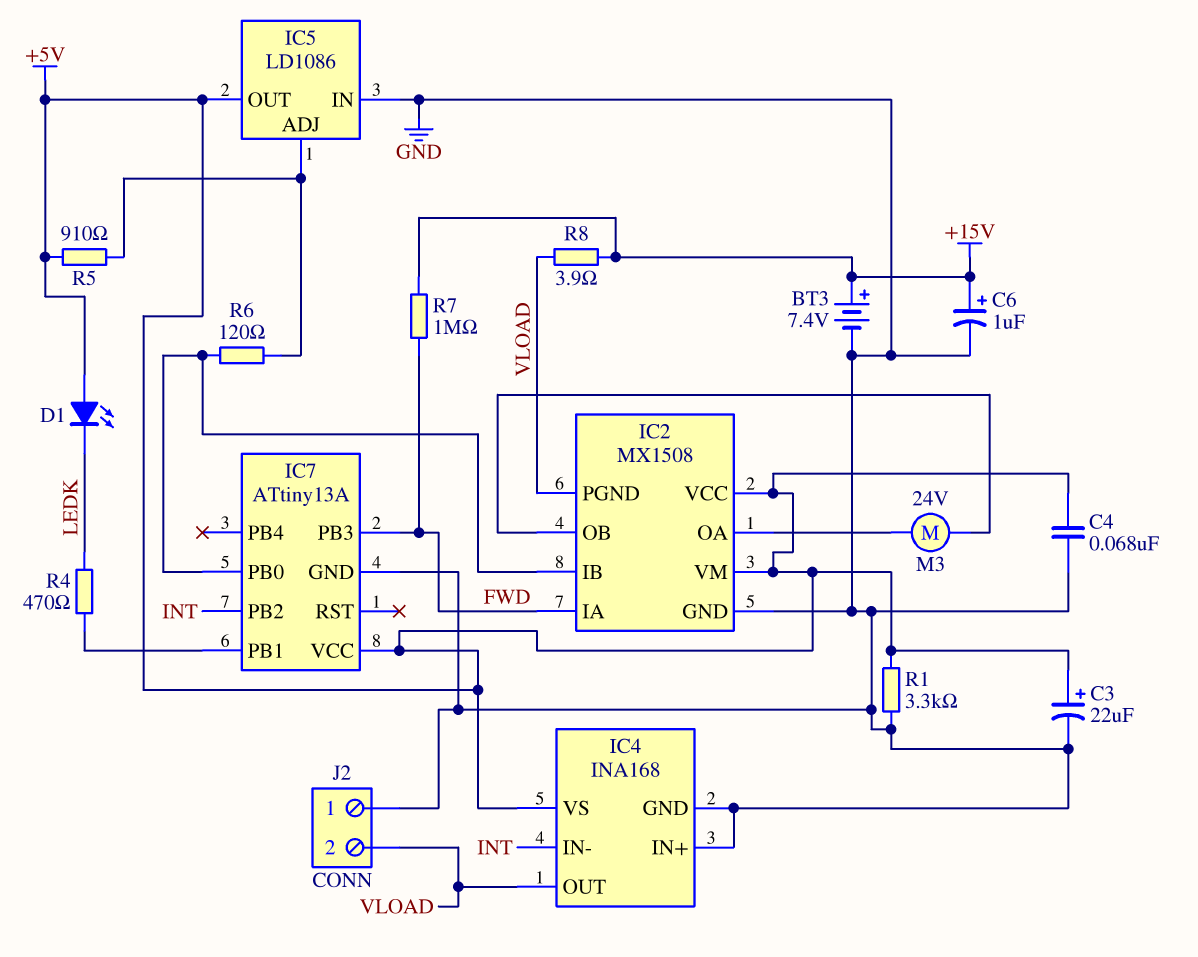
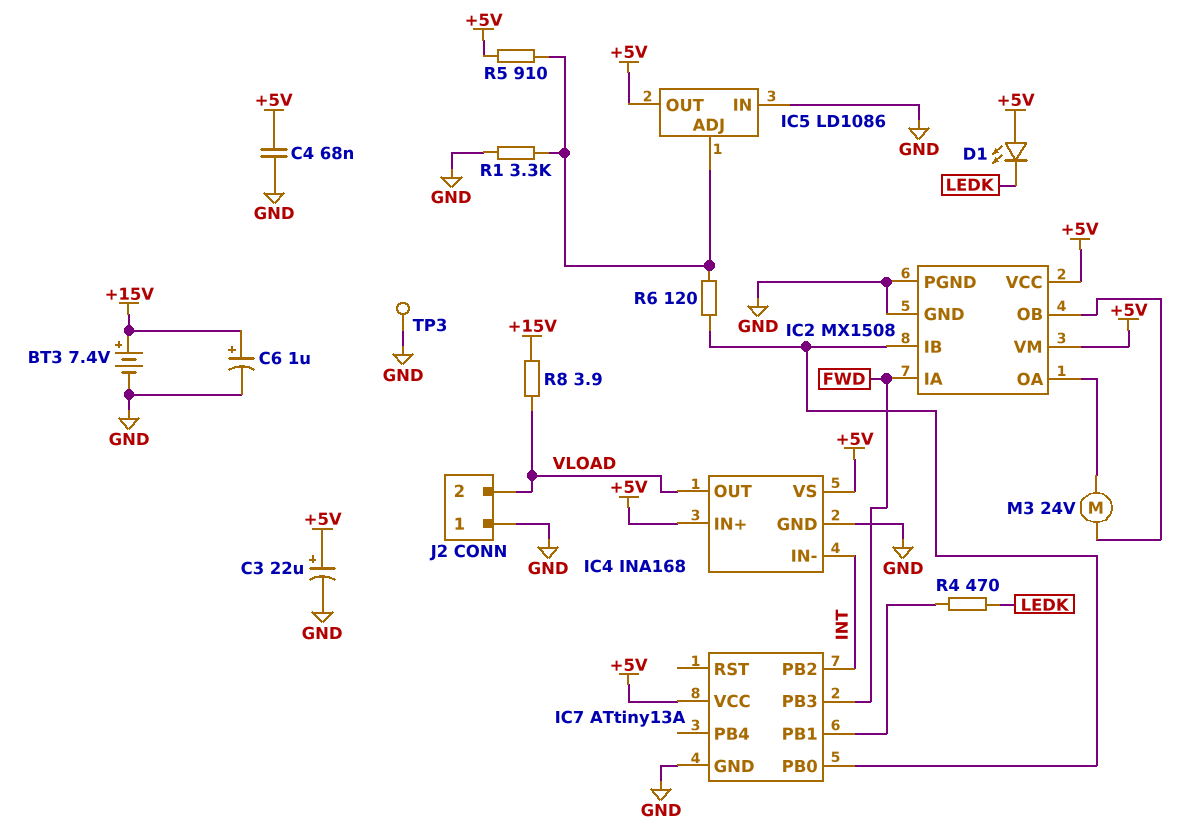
IC2 pin PGND: VLOAD -> GND
IC4 pin IN+: GND -> +5V
R1: 3.3k (+5V, GND) -> 3.3k (GND, IC5/ADJ)
R7: 1M (+15V, FWD) -> none
TP3: none -> test point (GND)

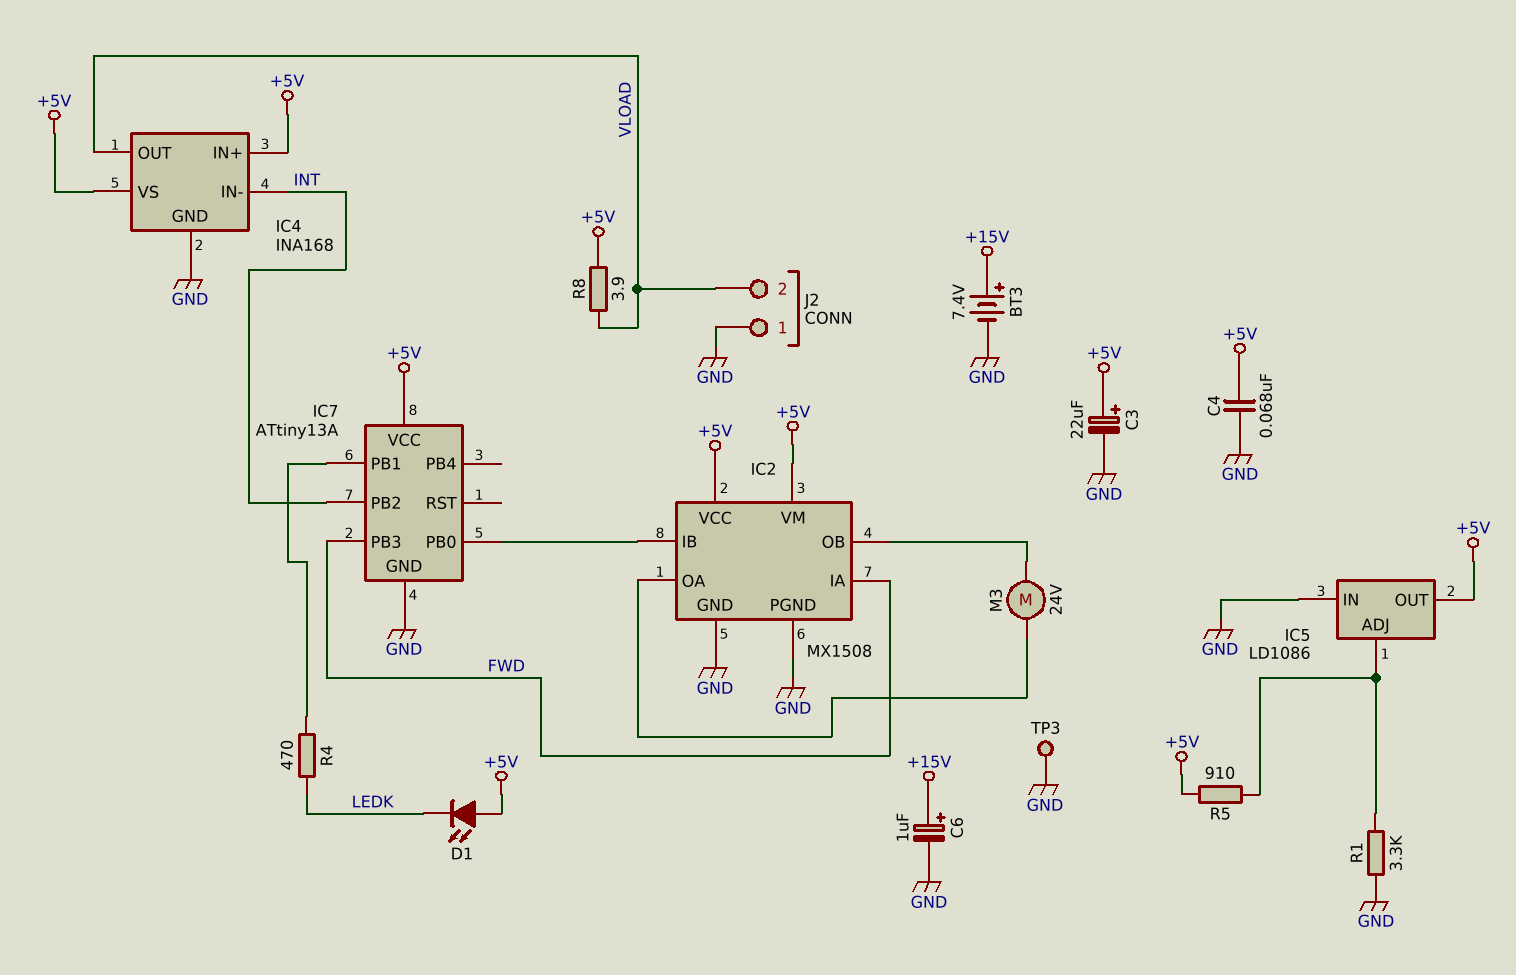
R6: 120 (IC2/IB, IC5/ADJ) -> none
R8: 3.9 (+15V, VLOAD) -> 3.9 (+5V, VLOAD)

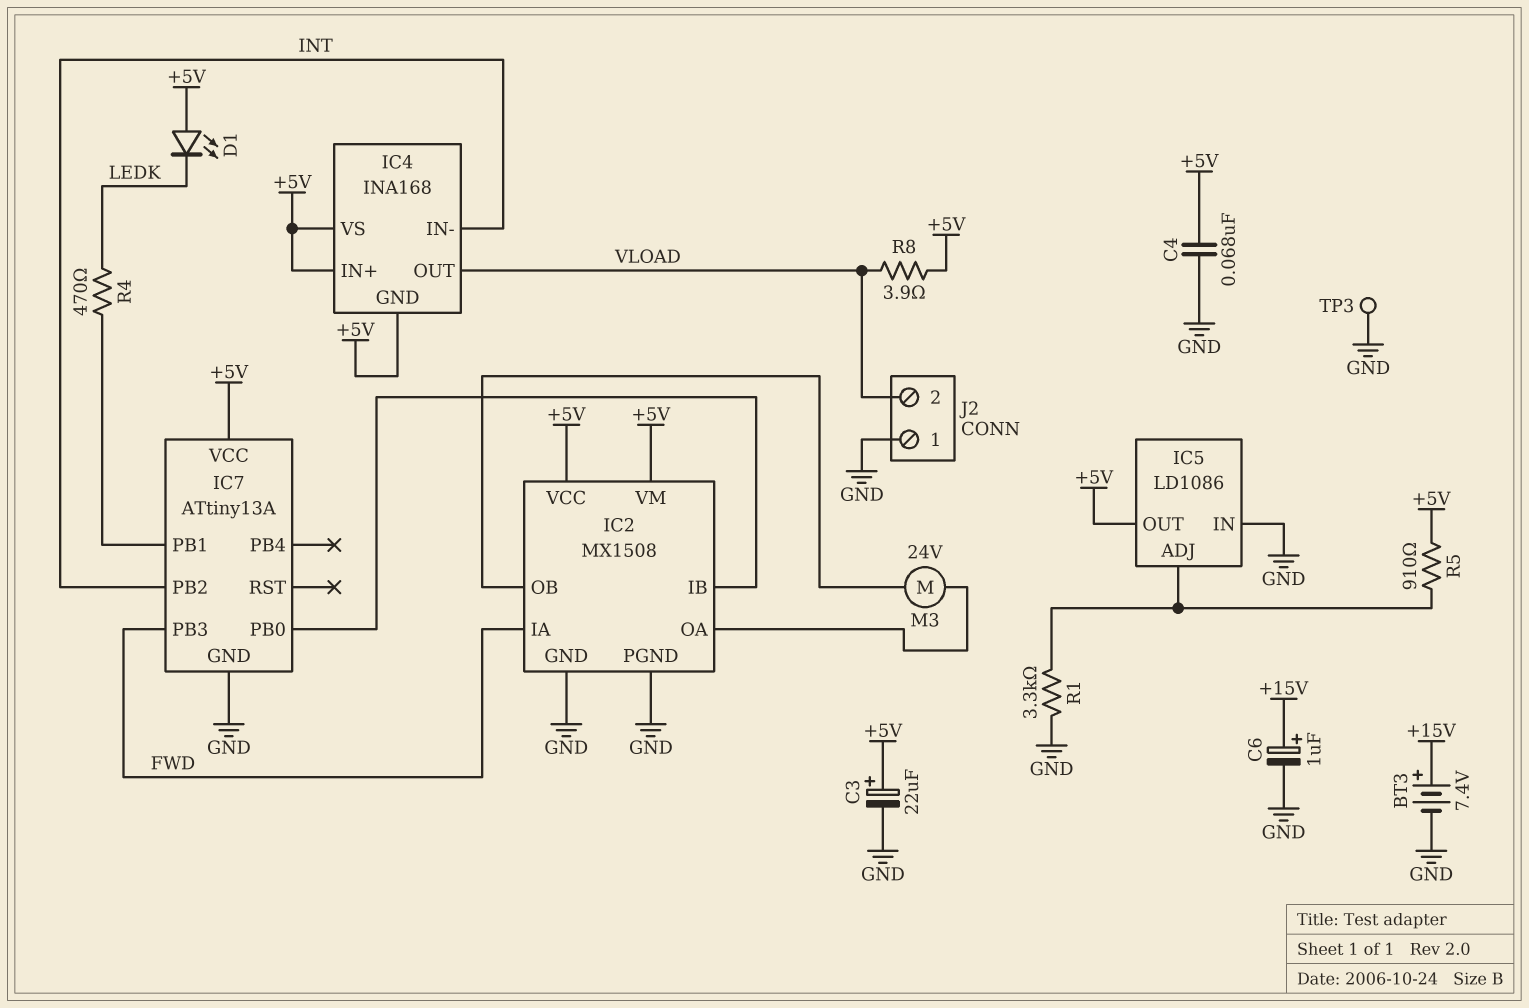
IC4 pin GND: GND -> +5V

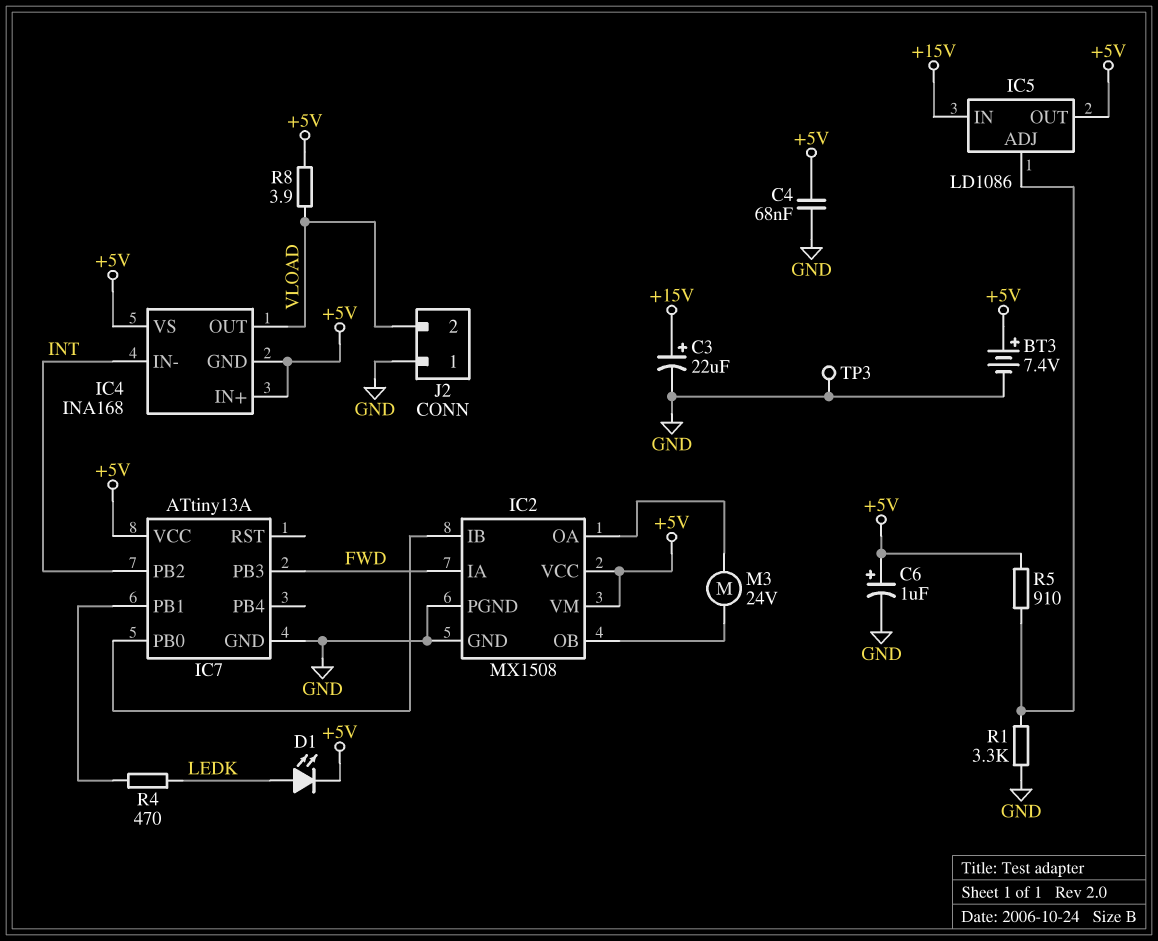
BT3: 7.4V (plus +15V, minus GND) -> 7.4V (plus +5V, minus GND)
C3: 22uF (plus +5V, minus GND) -> 22uF (plus +15V, minus GND)
C6: 1uF (plus +15V, minus GND) -> 1uF (plus +5V, minus GND)
D1: LED (A +5V, K LEDK) -> LED (A LEDK, K +5V)
IC5 pin IN: GND -> +15V

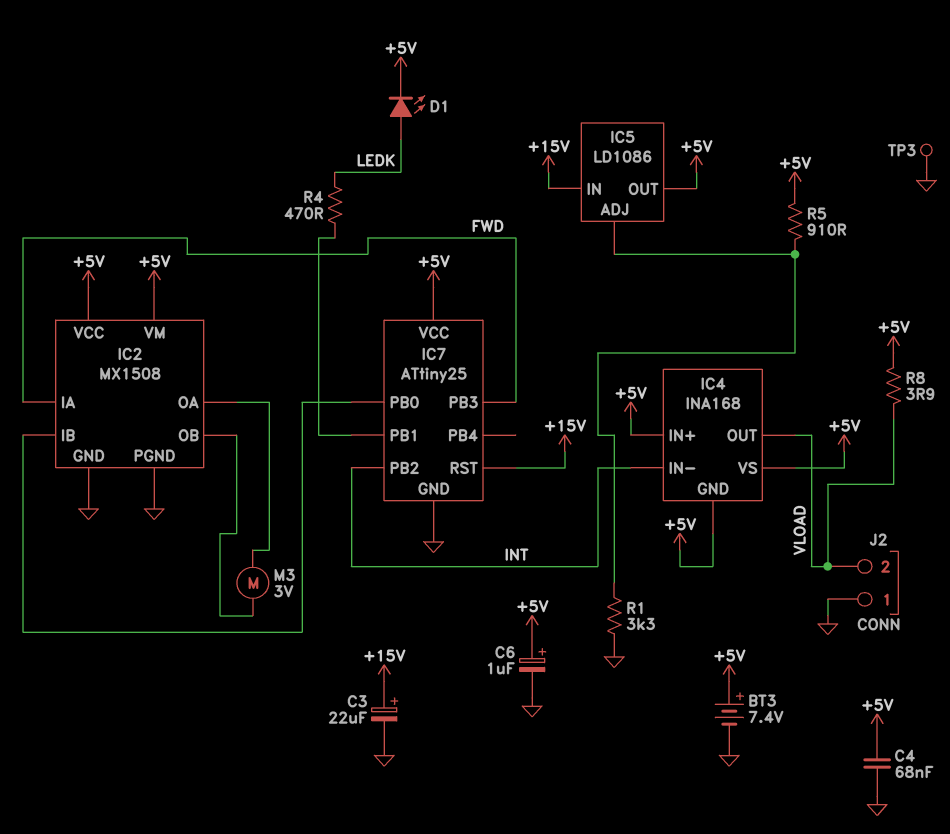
IC7: ATtiny13A -> ATtiny25
IC7 pin RST: none -> +15V
M3: motor 24V (IC2/OA, IC2/OB) -> motor 3V (IC2/OA, IC2/OB)

